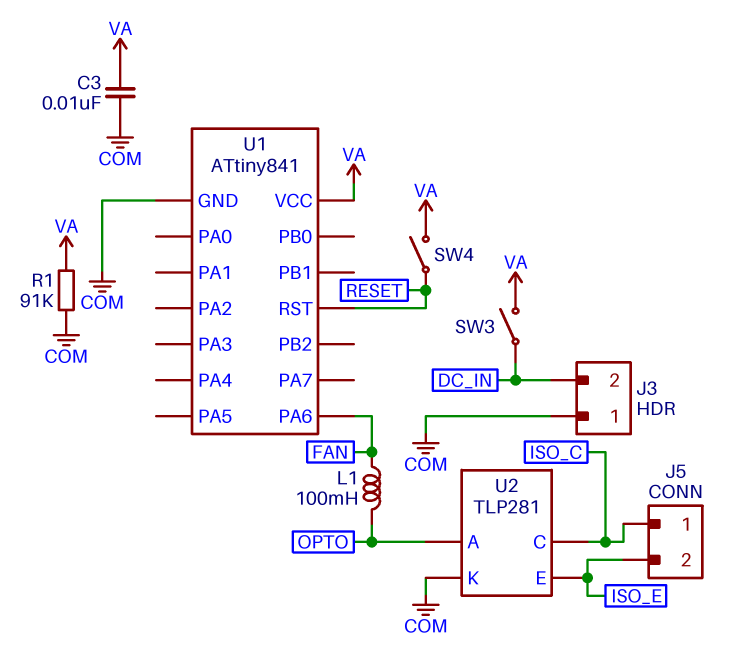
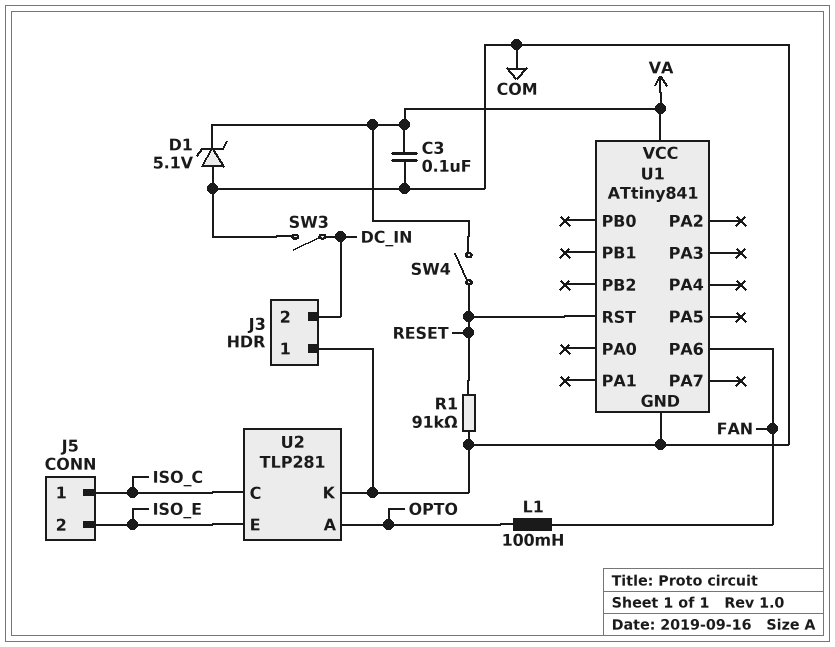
C3: 10nF (COM, VA) -> 100nF (COM, VA)
D1: none -> zener 5.1V (A COM, K VA)
R1: 91k (COM, VA) -> 91k (COM, RESET)
SW3: switch (DC_IN, VA) -> switch (COM, DC_IN)

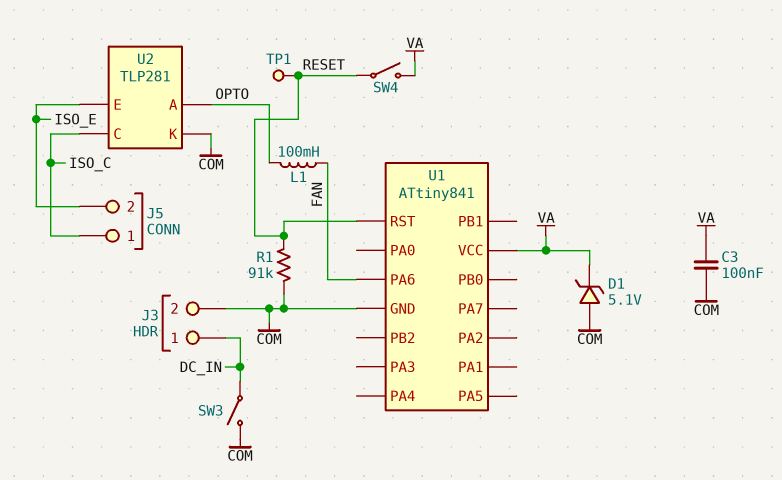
J3 pin 1: COM -> DC_IN
J3 pin 2: DC_IN -> COM
TP1: none -> test point (RESET)

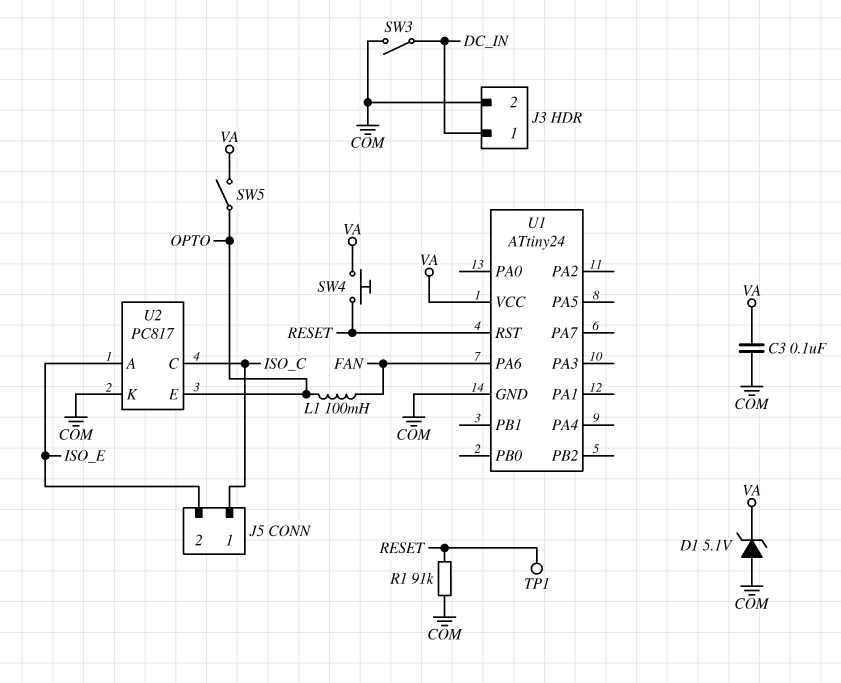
SW4: switch (RESET, VA) -> button (RESET, VA)
SW5: none -> switch (OPTO, VA)
U1: ATtiny841 -> ATtiny24
U2: TLP281 -> PC817
U2 pin A: OPTO -> ISO_E
U2 pin E: ISO_E -> OPTO

